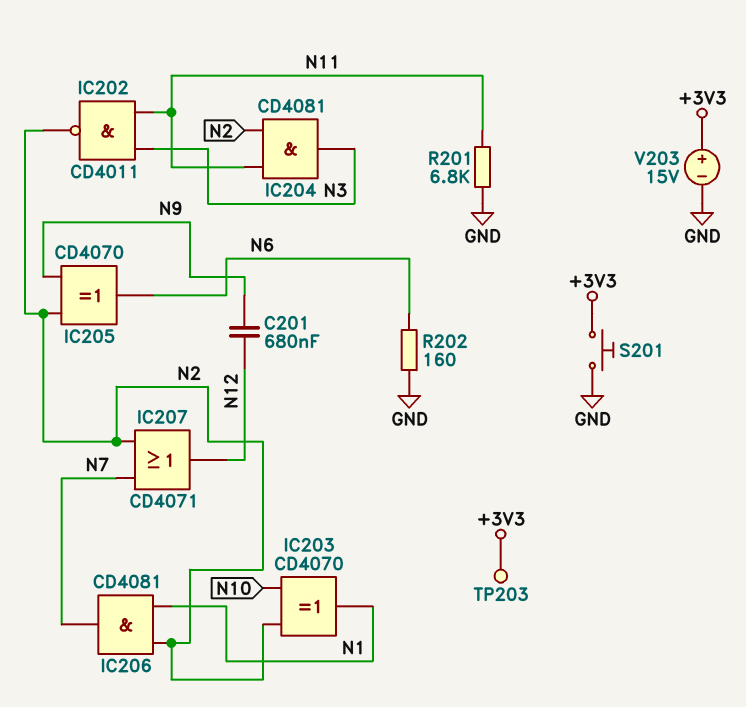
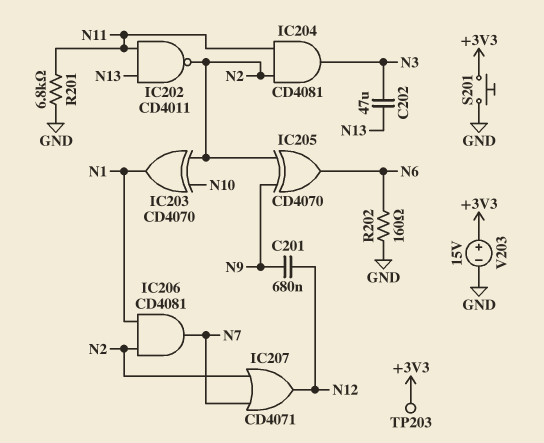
C202: none -> 47uF (N3, N13)
IC202: NAND CD4011 (in N3, in N11, out N2) -> NAND CD4011 (in N11, in N13, out N2)

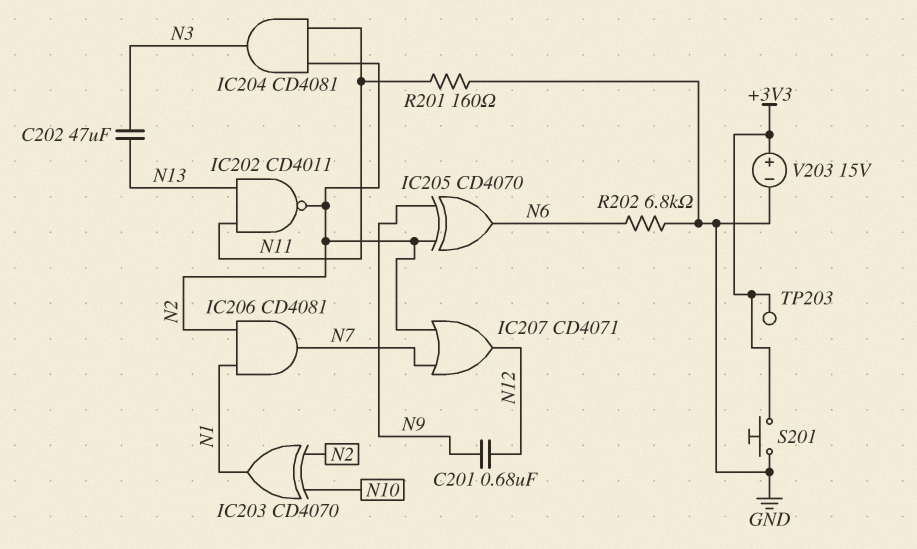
R201: 6.8k (GND, N11) -> 160 (GND, N11)
R202: 160 (GND, N6) -> 6.8k (GND, N6)

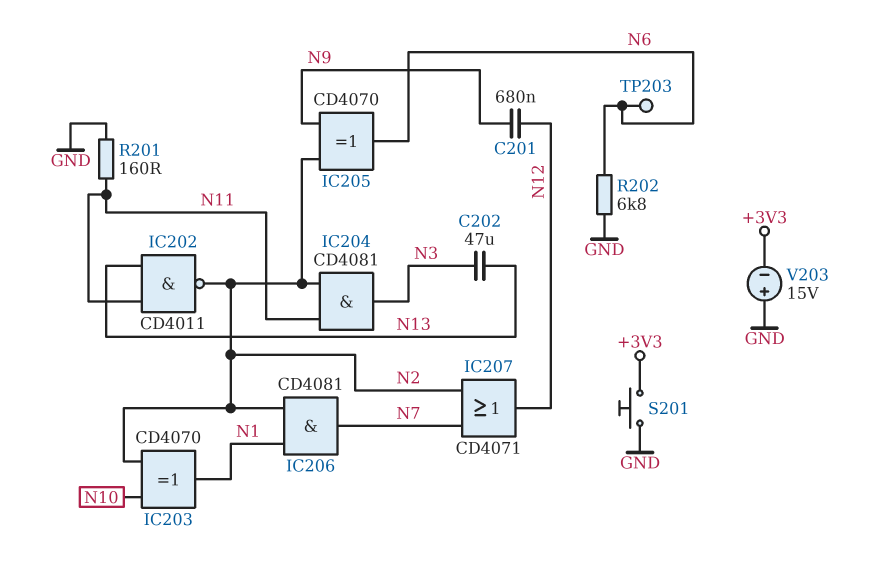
TP203: test point (+3V3) -> test point (N6)
V203: 15V (plus +3V3, minus GND) -> 15V (plus GND, minus +3V3)

